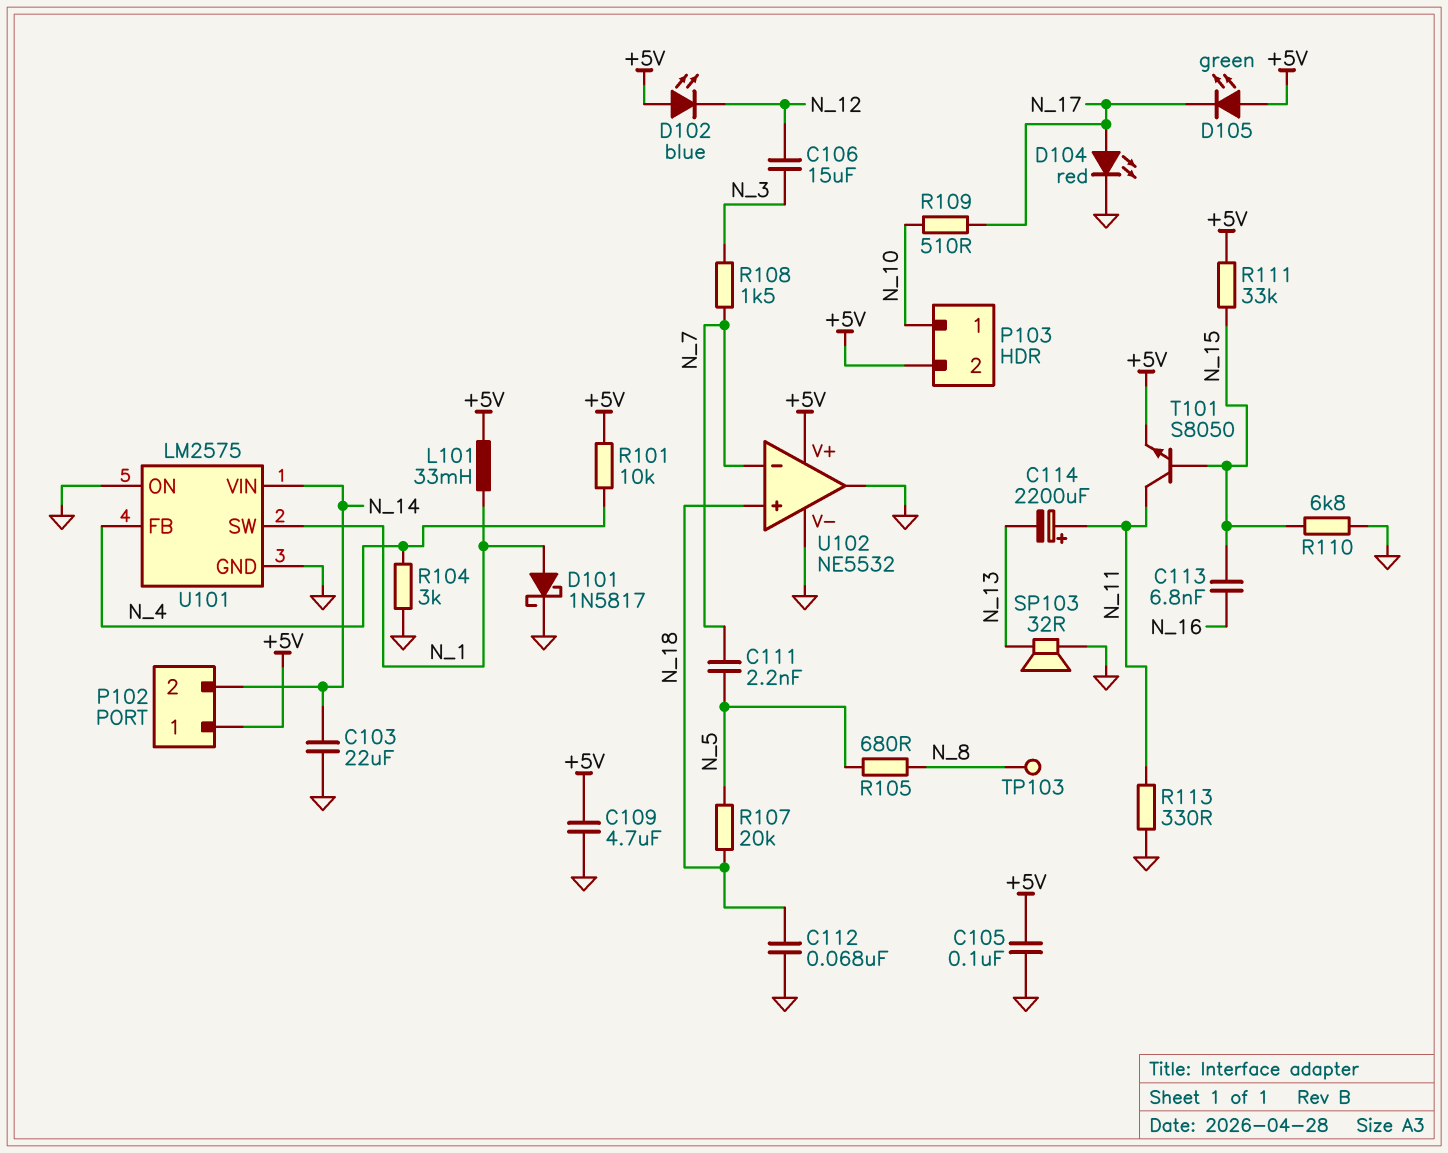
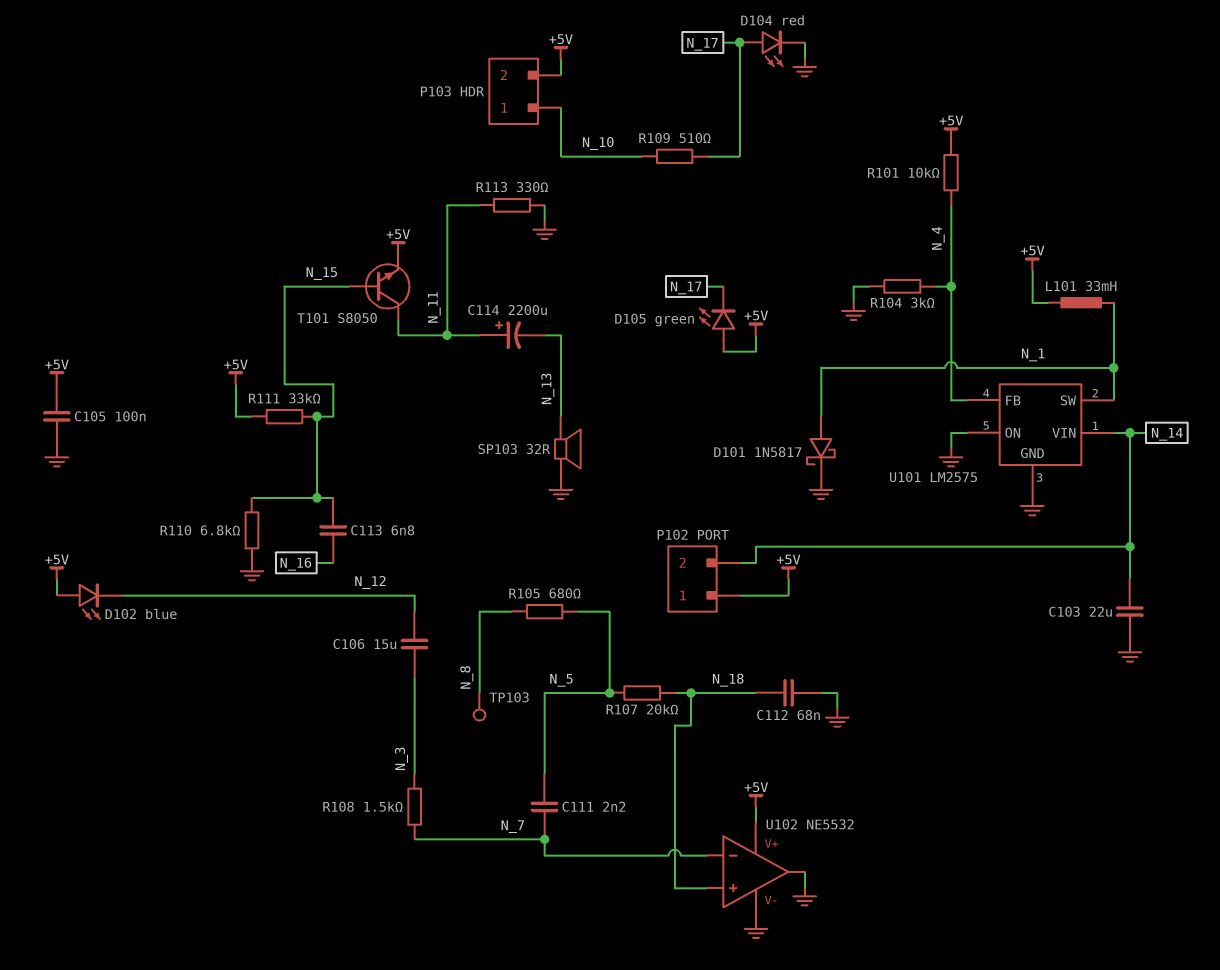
C109: 4.7uF (+5V, GND) -> none

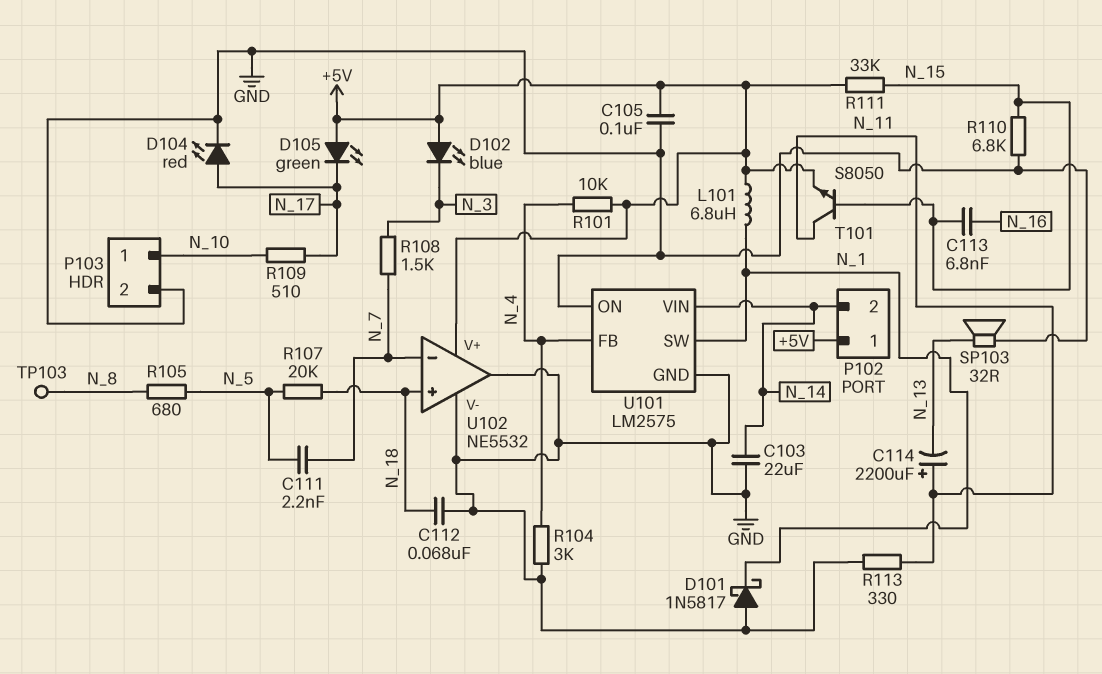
C106: 15uF (N_3, N_12) -> none
D101: schottky 1N5817 (A N_1, K GND) -> schottky 1N5817 (A GND, K N_1)
D102: LED blue (A +5V, K N_12) -> LED blue (A +5V, K N_3)
L101: 33mH (+5V, N_1) -> 6.8uH (+5V, N_1)
P103 pin 2: +5V -> GND

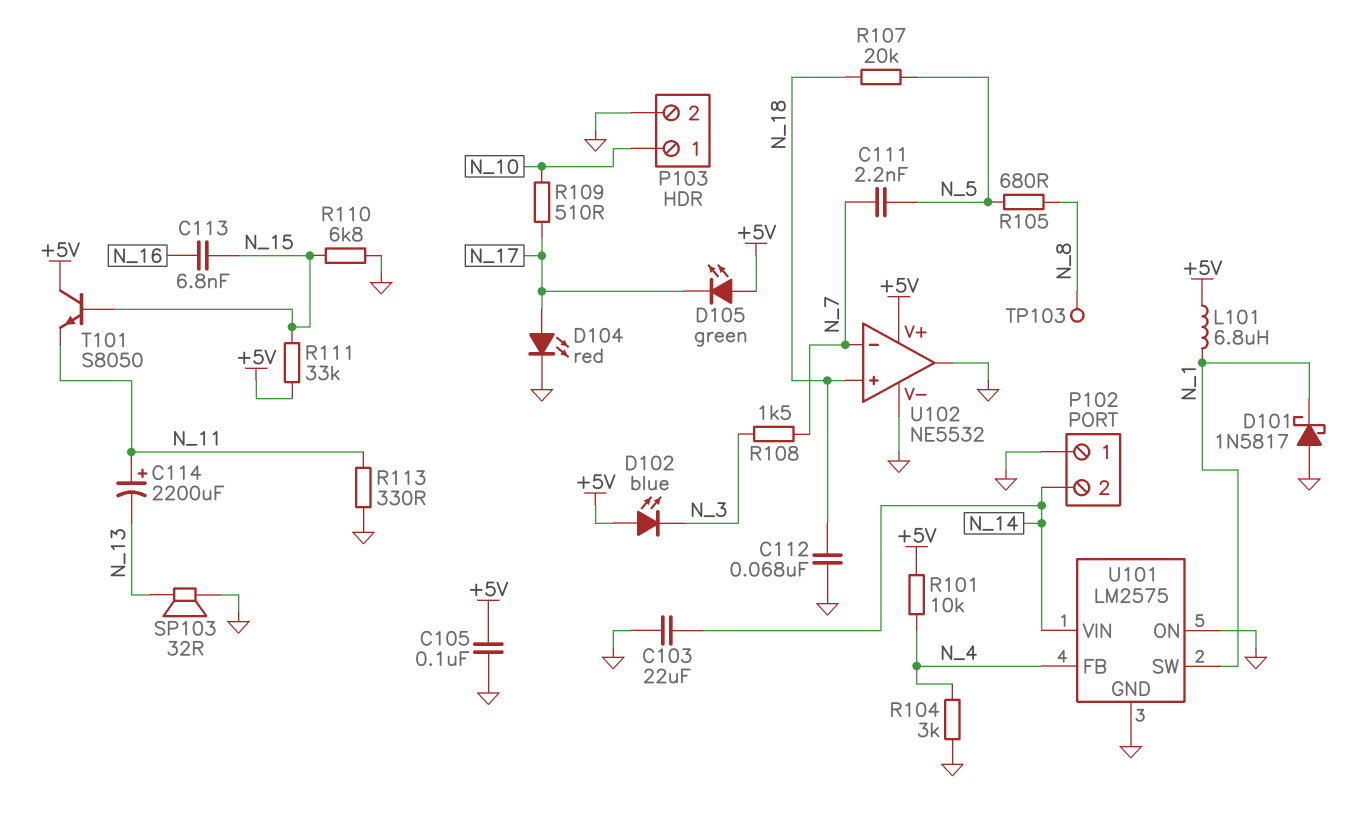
P102 pin 1: +5V -> GND
T101: NPN S8050 (B N_15, C N_11, E +5V) -> NPN S8050 (B N_15, C +5V, E N_11)

